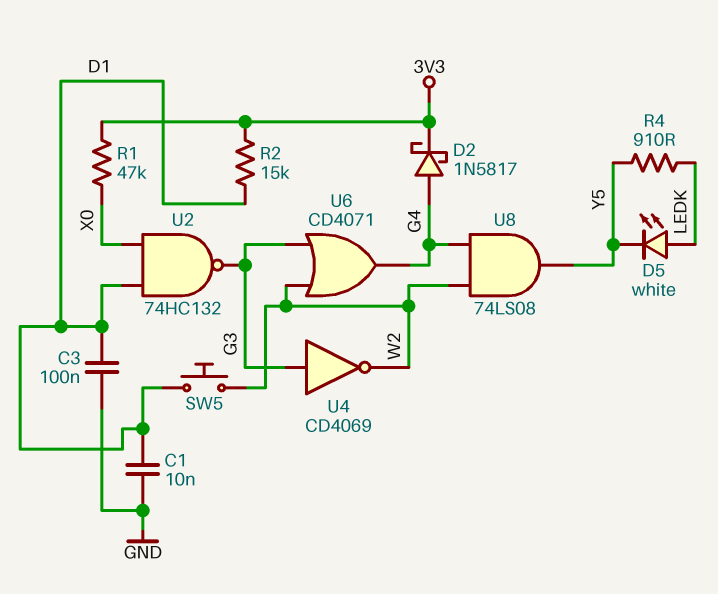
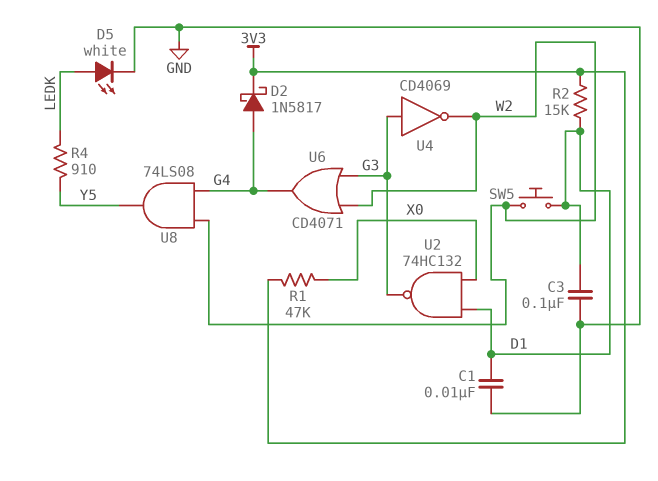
D5: LED white (A LEDK, K Y5) -> LED white (A LEDK, K GND)

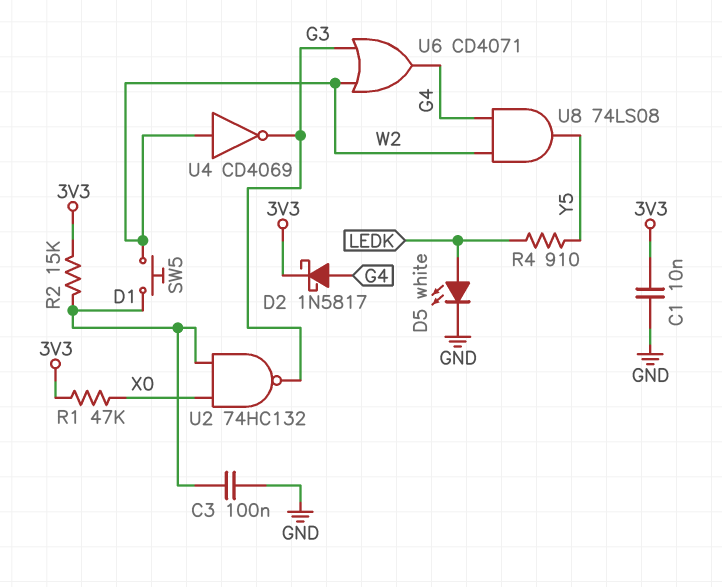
C1: 10nF (D1, GND) -> 10nF (3V3, GND)
U4: NOT CD4069 (in G3, out W2) -> NOT CD4069 (in W2, out G3)

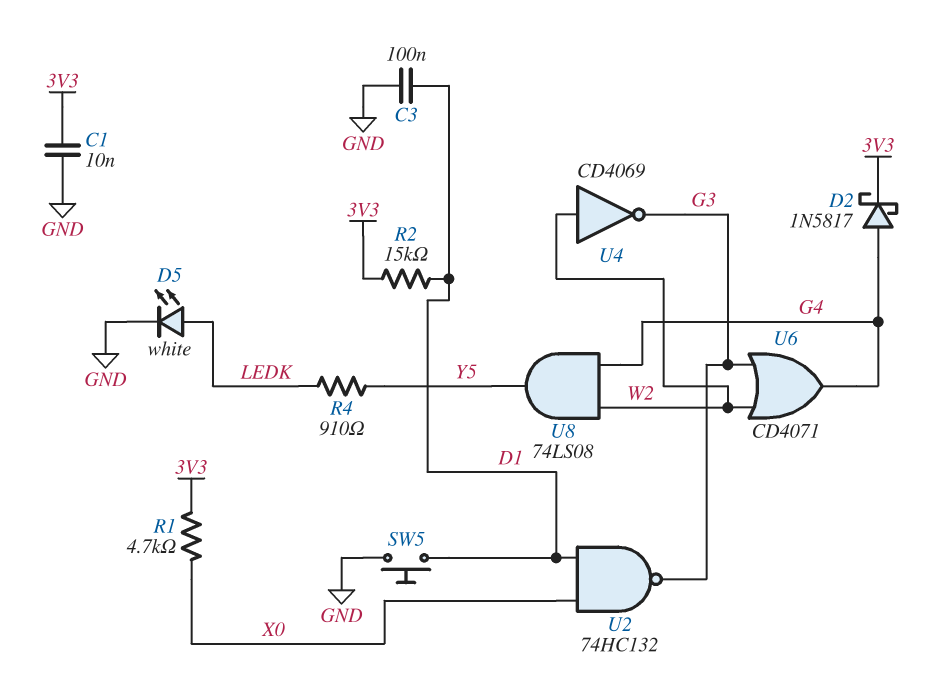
R1: 47k (3V3, X0) -> 4.7k (3V3, X0)
SW5: button (D1, W2) -> button (D1, GND)

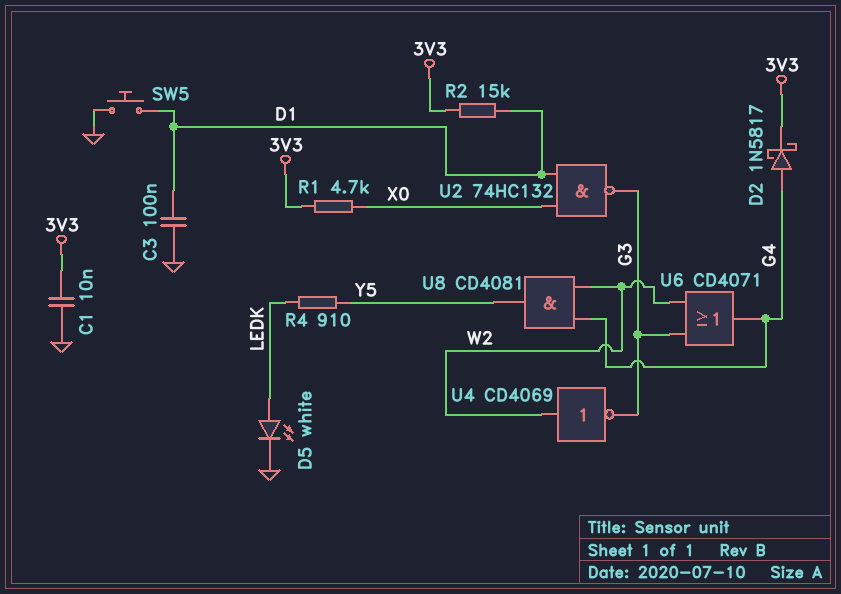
U8: AND 74LS08 (in G4, in W2, out Y5) -> AND CD4081 (in G4, in W2, out Y5)

